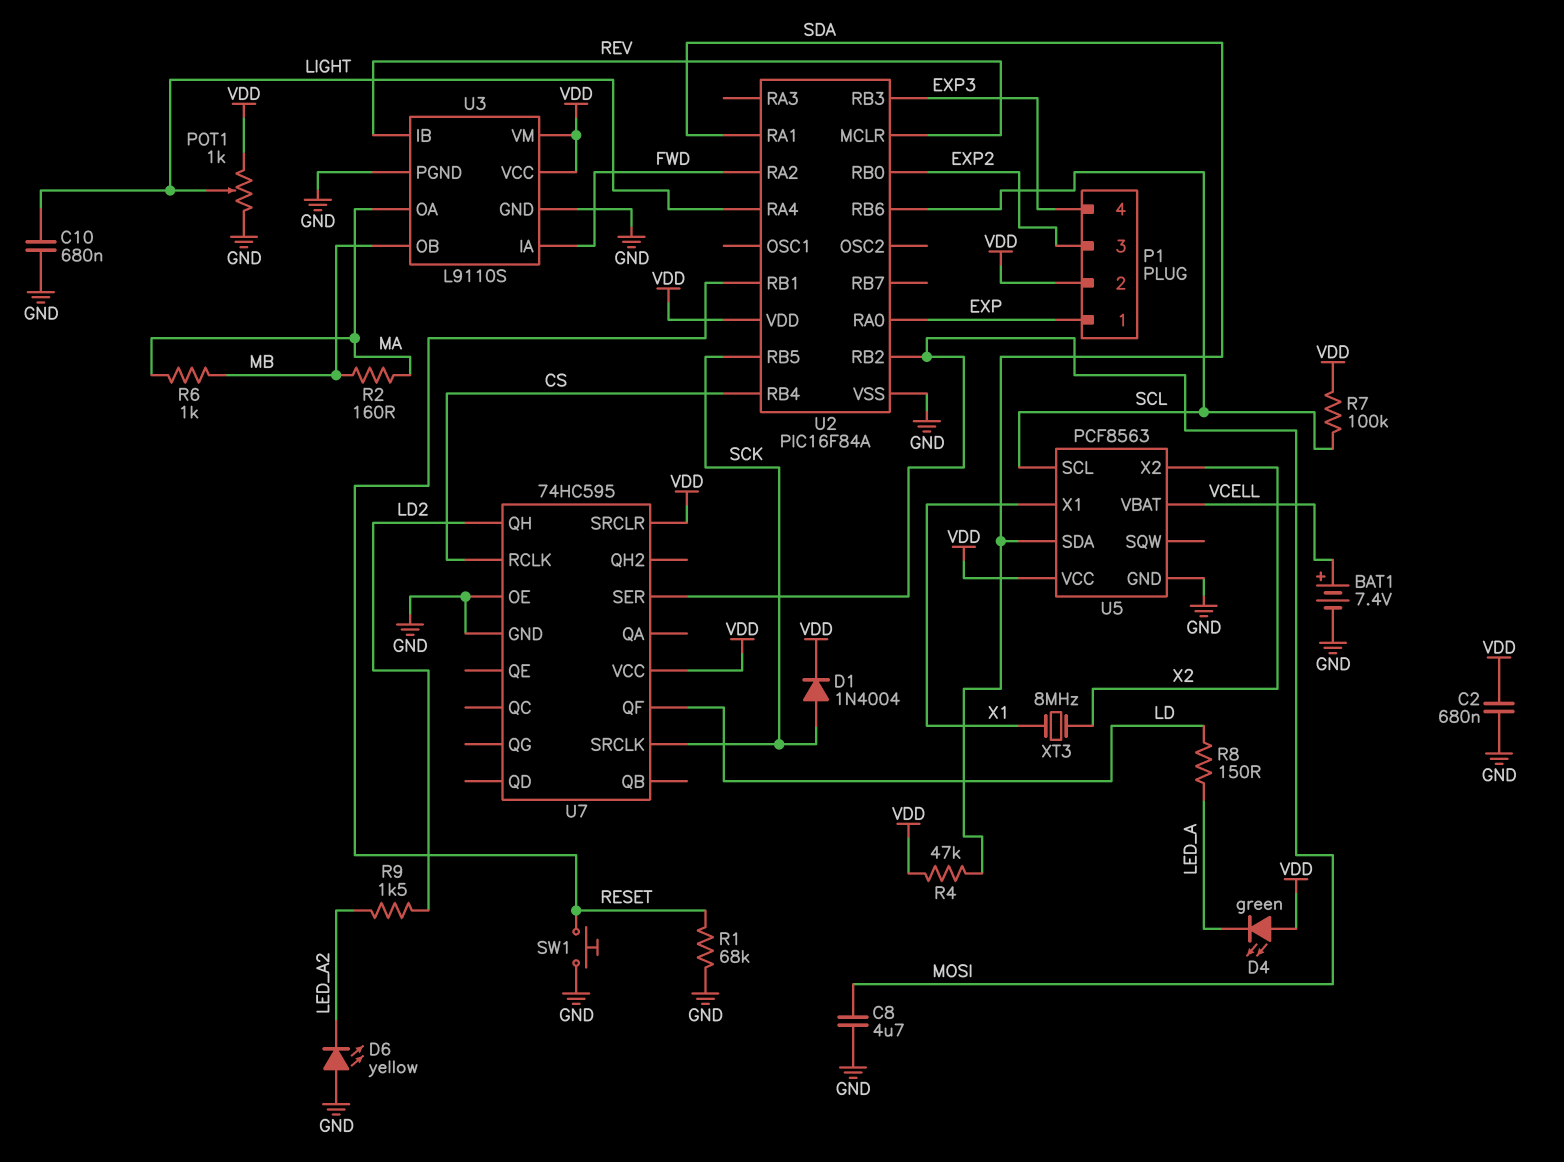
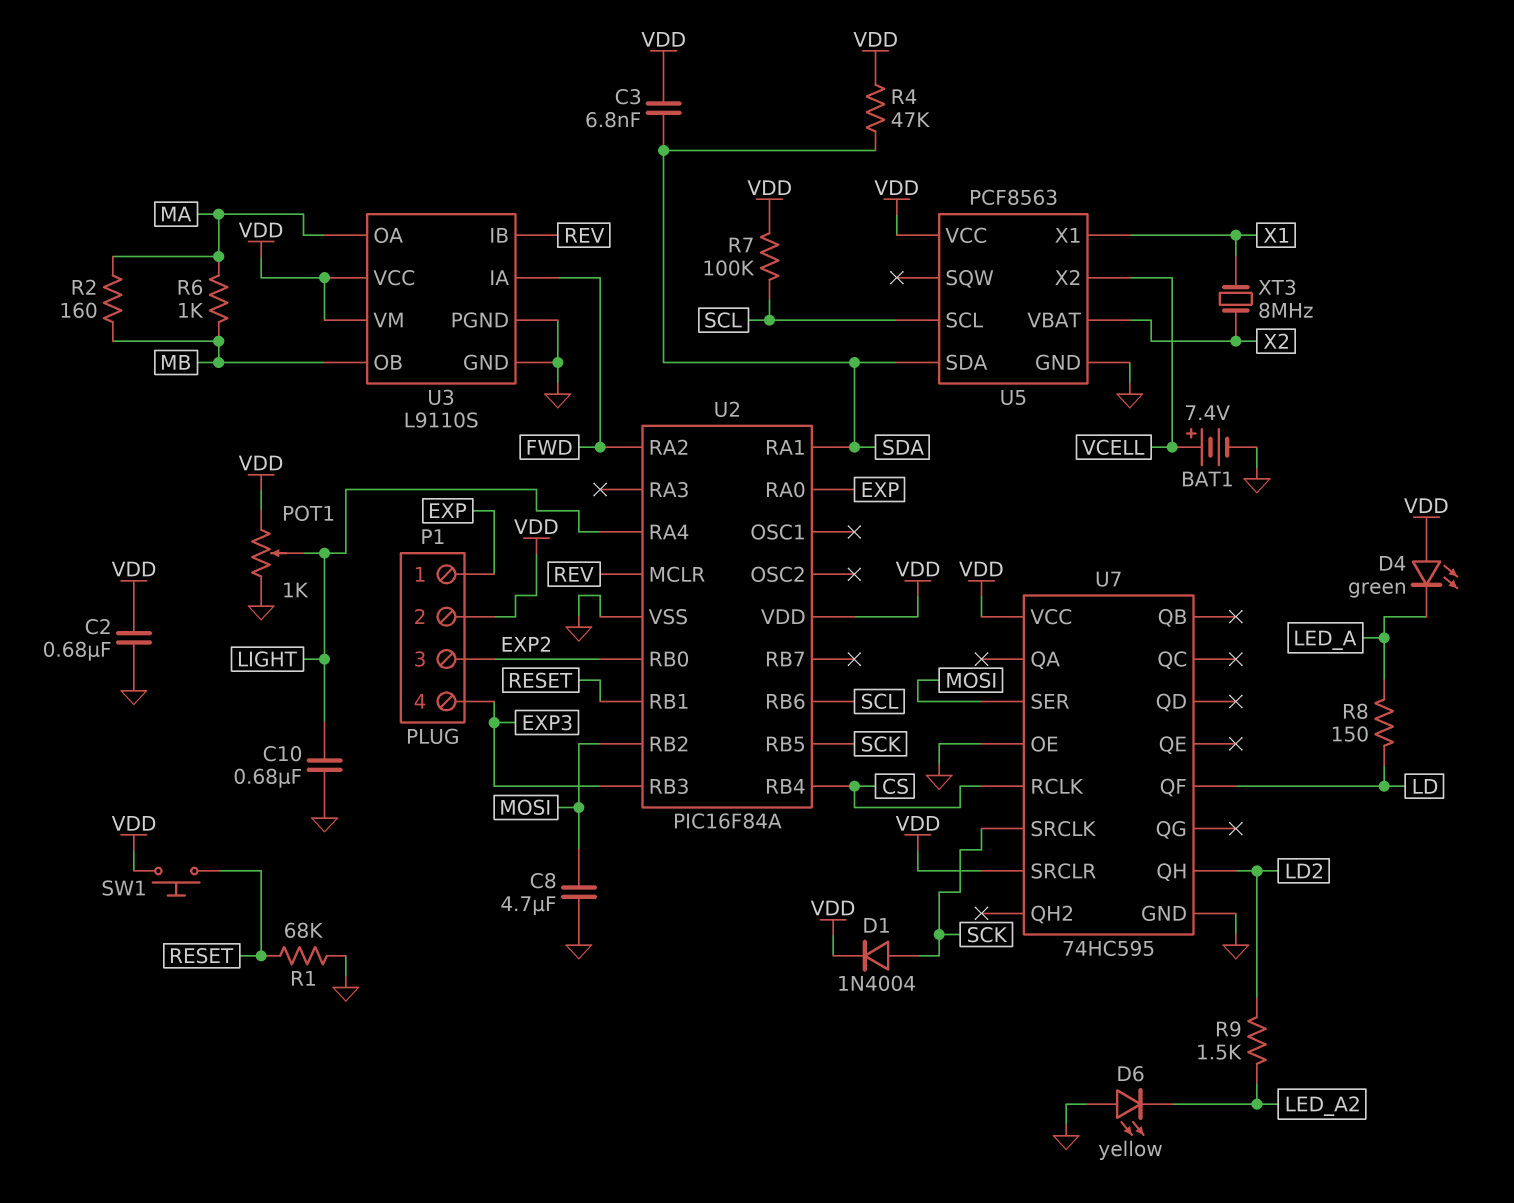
C3: none -> 6.8nF (SDA, VDD)
SW1: button (GND, RESET) -> button (RESET, VDD)
U5 pin VBAT: VCELL -> X2
U5 pin X2: X2 -> VCELL

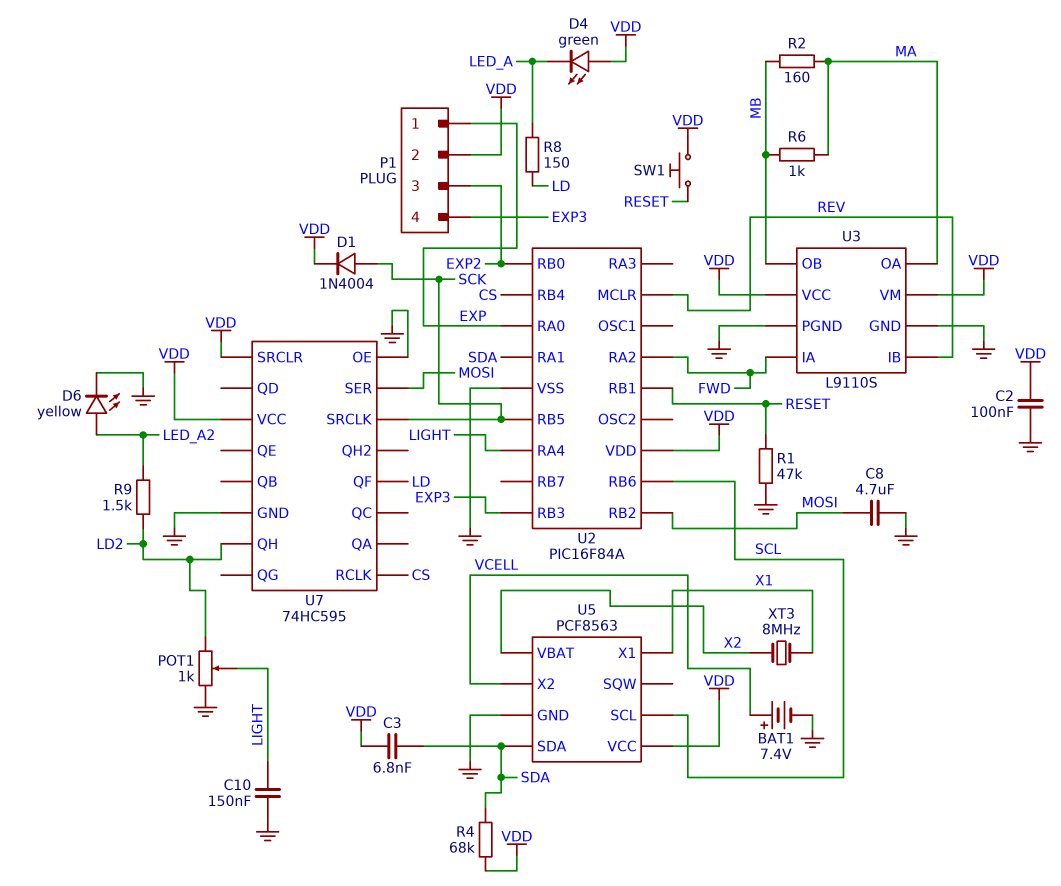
C2: 680nF (GND, VDD) -> 100nF (GND, VDD)
C10: 680nF (GND, LIGHT) -> 150nF (GND, LIGHT)
D6: LED yellow (A GND, K LED_A2) -> LED yellow (A LED_A2, K GND)
POT1: 1k (GND, VDD, wiper LIGHT) -> 1k (GND, LD2, wiper LIGHT)
R1: 68k (GND, RESET) -> 47k (GND, RESET)
R4: 47k (SDA, VDD) -> 68k (SDA, VDD)
R7: 100k (SCL, VDD) -> none

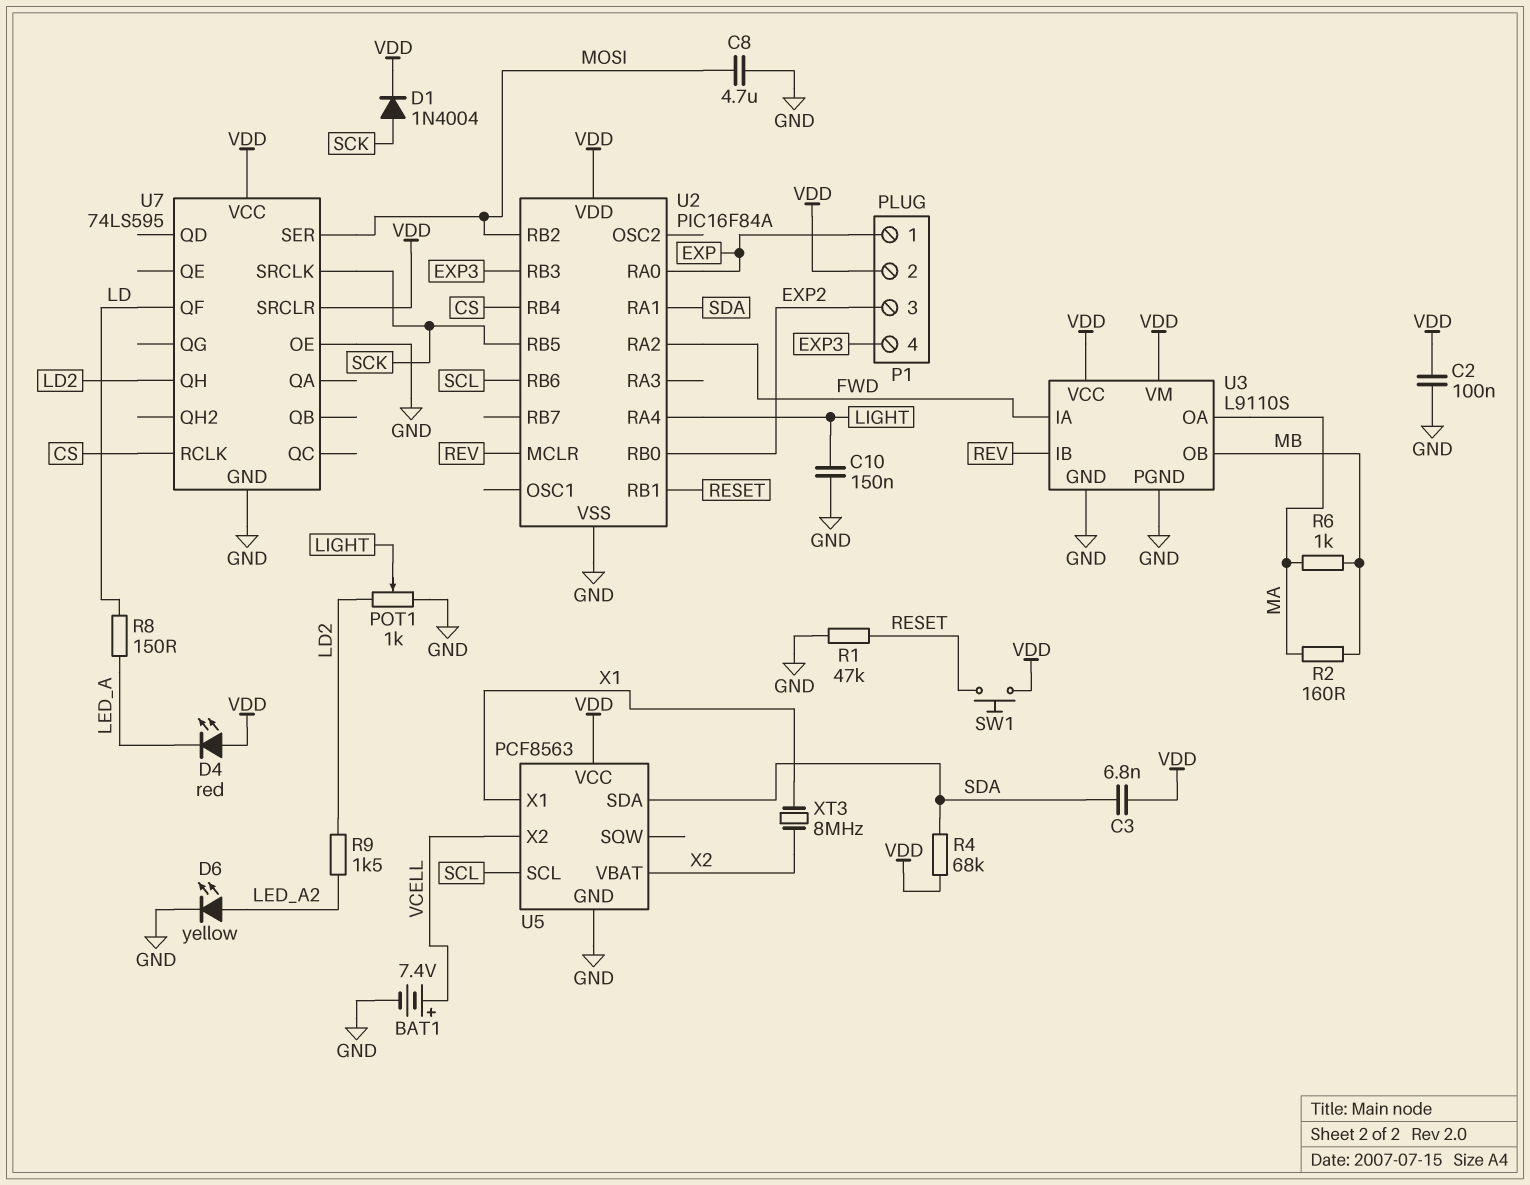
D4: LED green (A VDD, K LED_A) -> LED red (A VDD, K LED_A)
U7: 74HC595 -> 74LS595

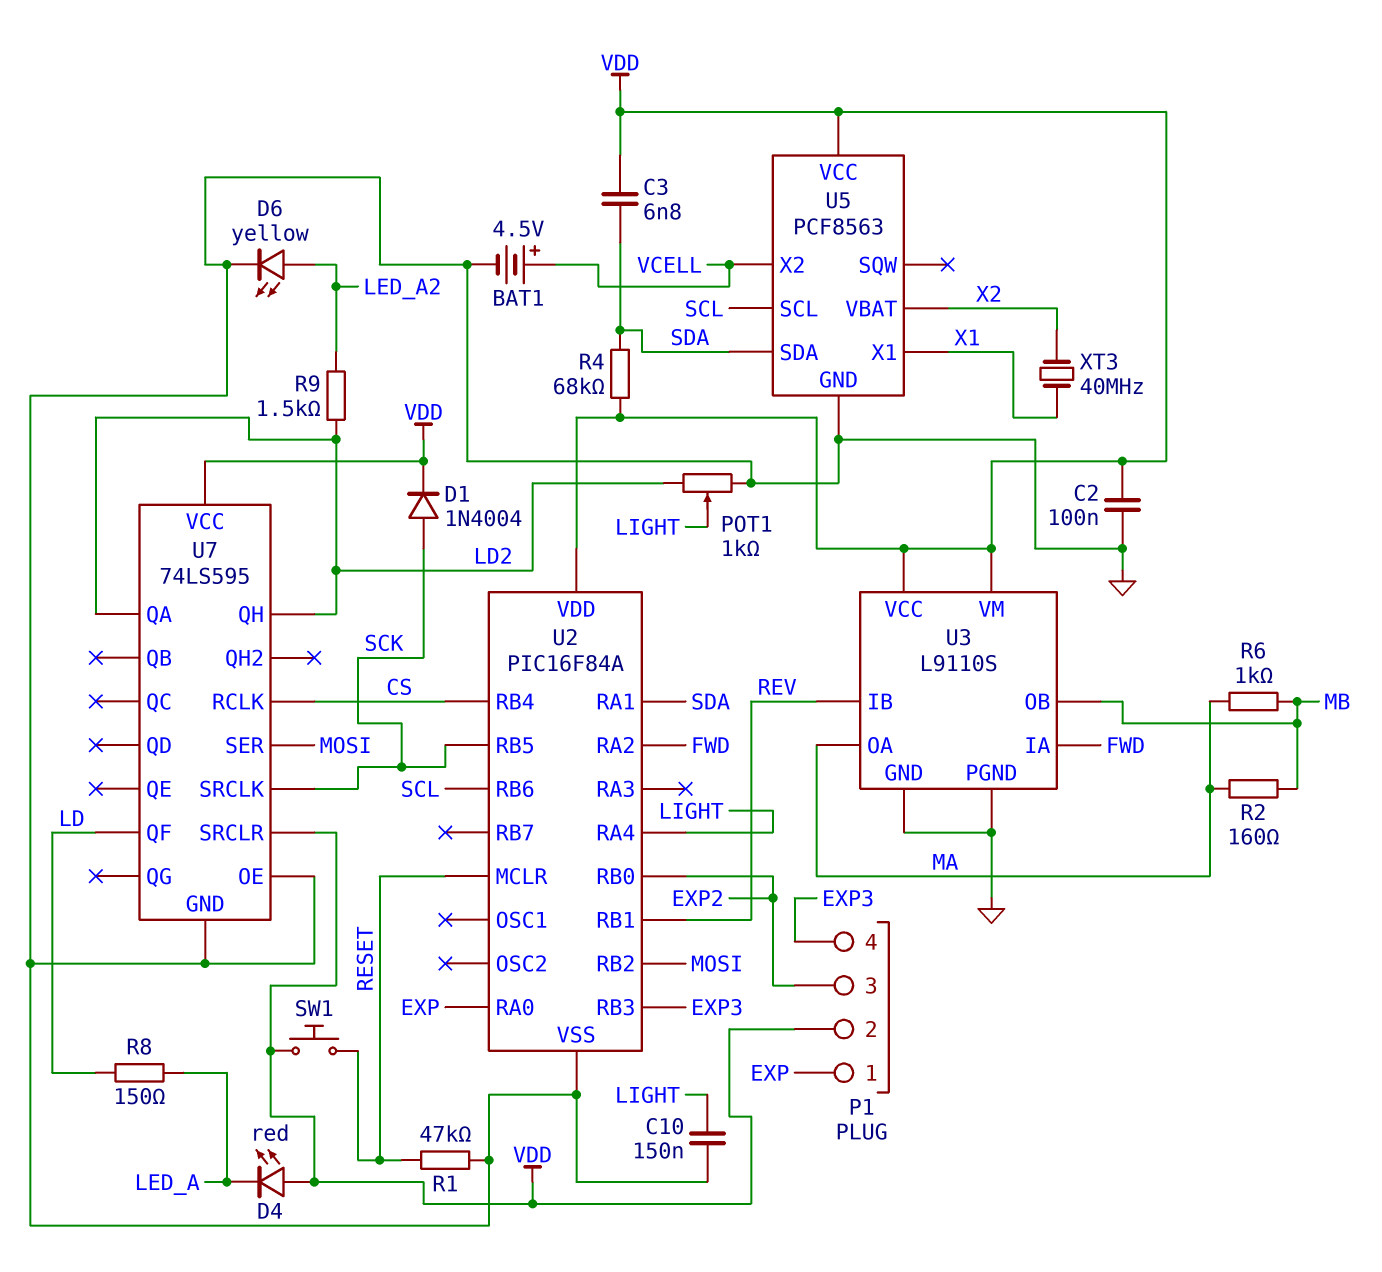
BAT1: 7.4V (plus VCELL, minus GND) -> 4.5V (plus VCELL, minus GND)
C8: 4.7uF (GND, MOSI) -> none
U2 pin MCLR: REV -> RESET
U2 pin RB1: RESET -> REV
U7 pin QA: none -> LD2
XT3: 8MHz (X1, X2) -> 40MHz (X1, X2)

